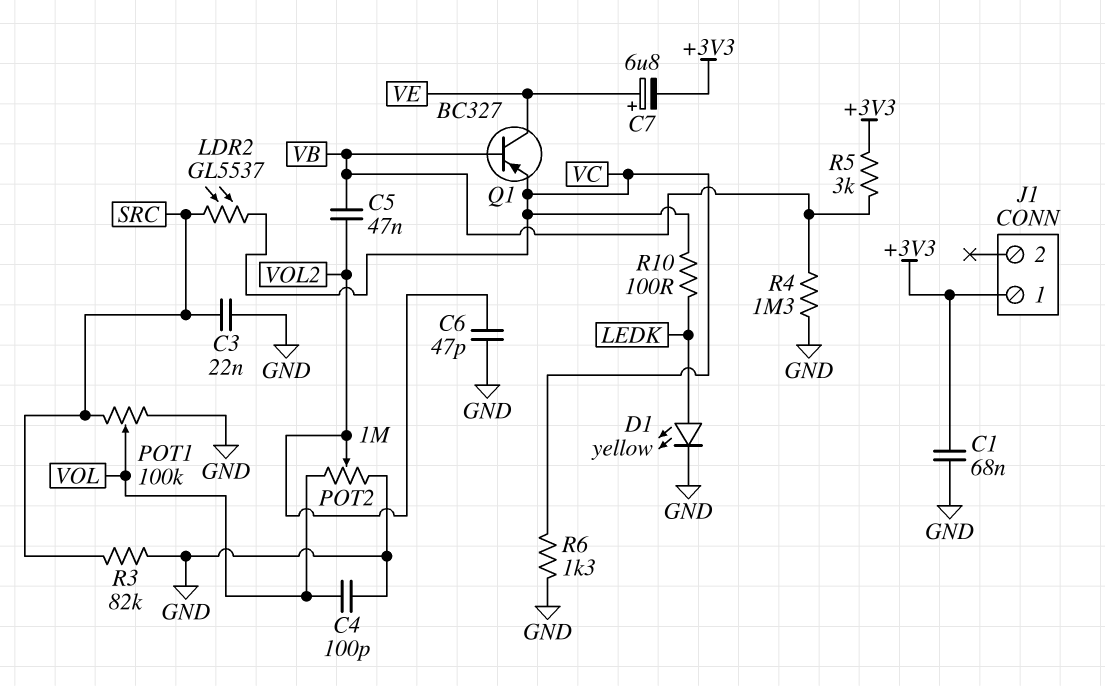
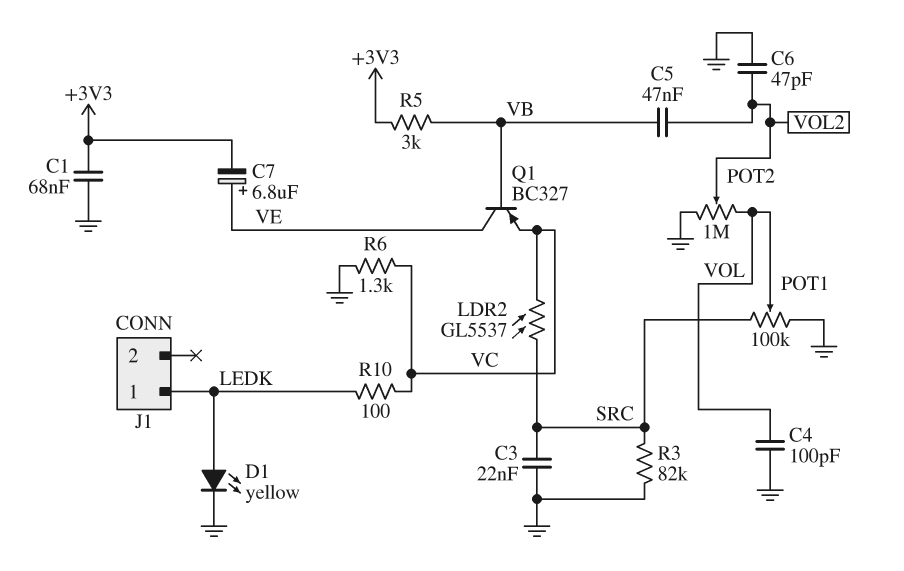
J1 pin 1: +3V3 -> LEDK
R4: 1.3M (GND, VB) -> none

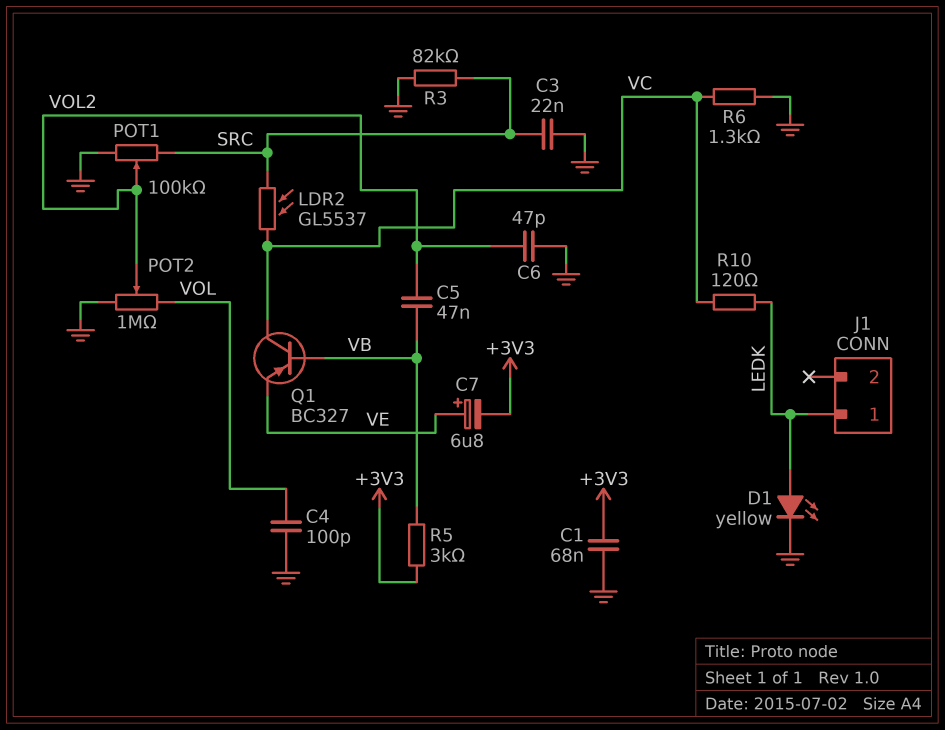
POT1: 100k (GND, SRC, wiper VOL) -> 100k (GND, SRC, wiper VOL2)
Q1: PNP BC327 (B VB, C VE, E VC) -> PNP BC327 (B VB, C VC, E VE)
R10: 100 (LEDK, VC) -> 120 (LEDK, VC)

